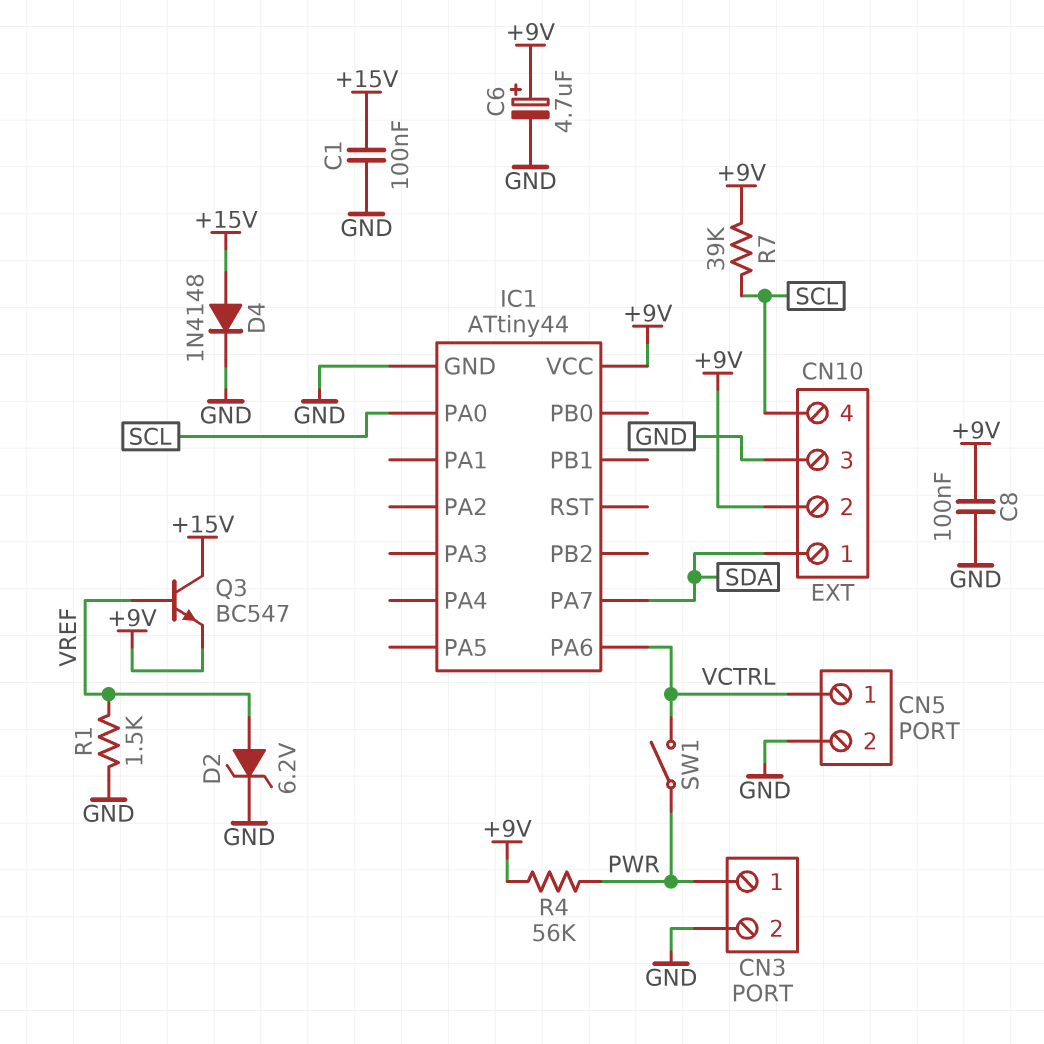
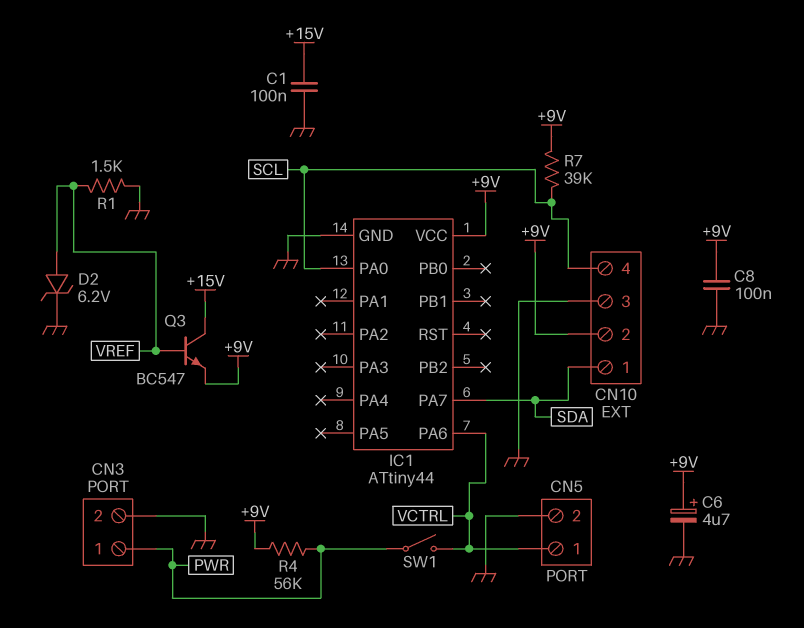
D4: diode 1N4148 (A +15V, K GND) -> none

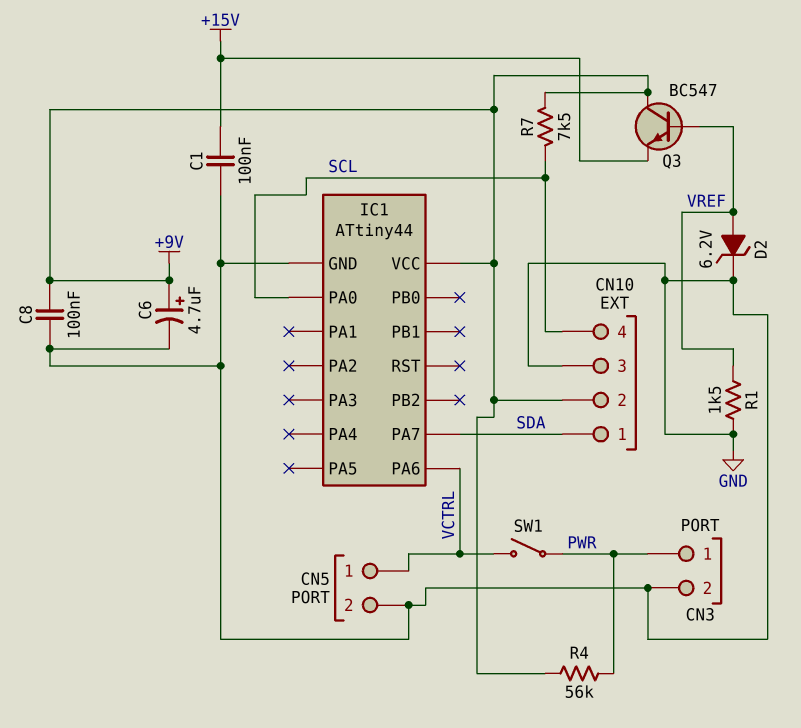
Q3: NPN BC547 (B VREF, C +15V, E +9V) -> NPN BC547 (B VREF, C +9V, E +15V)
R7: 39k (+9V, SCL) -> 7.5k (+9V, SCL)

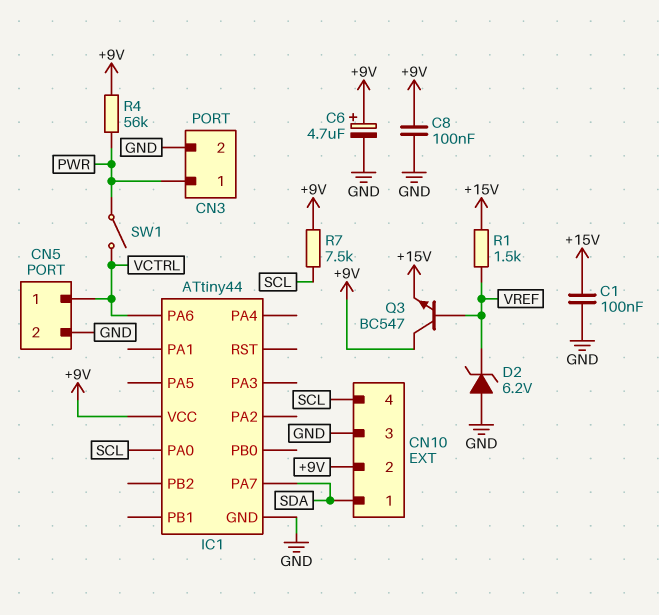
D2: zener 6.2V (A VREF, K GND) -> zener 6.2V (A GND, K VREF)
R1: 1.5k (GND, VREF) -> 1.5k (+15V, VREF)

